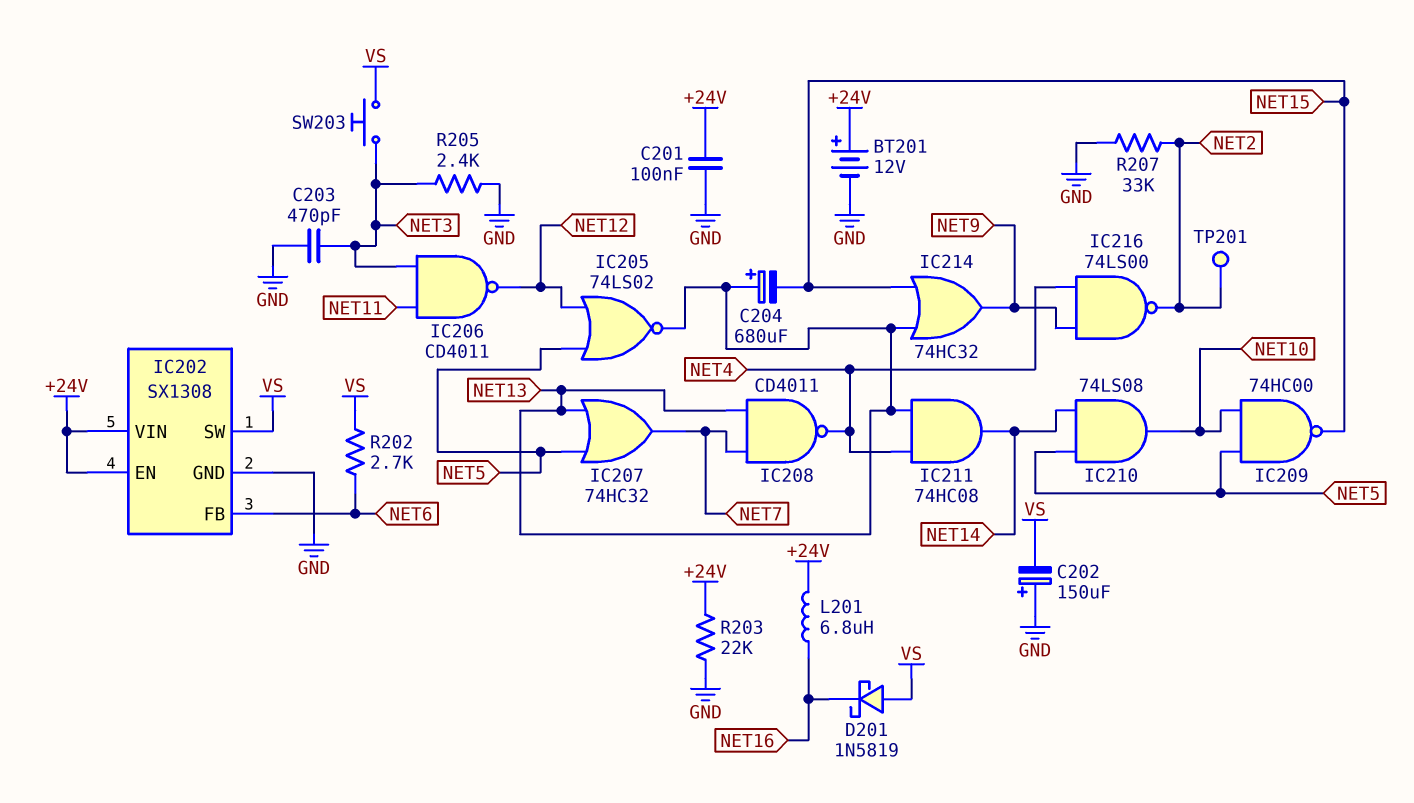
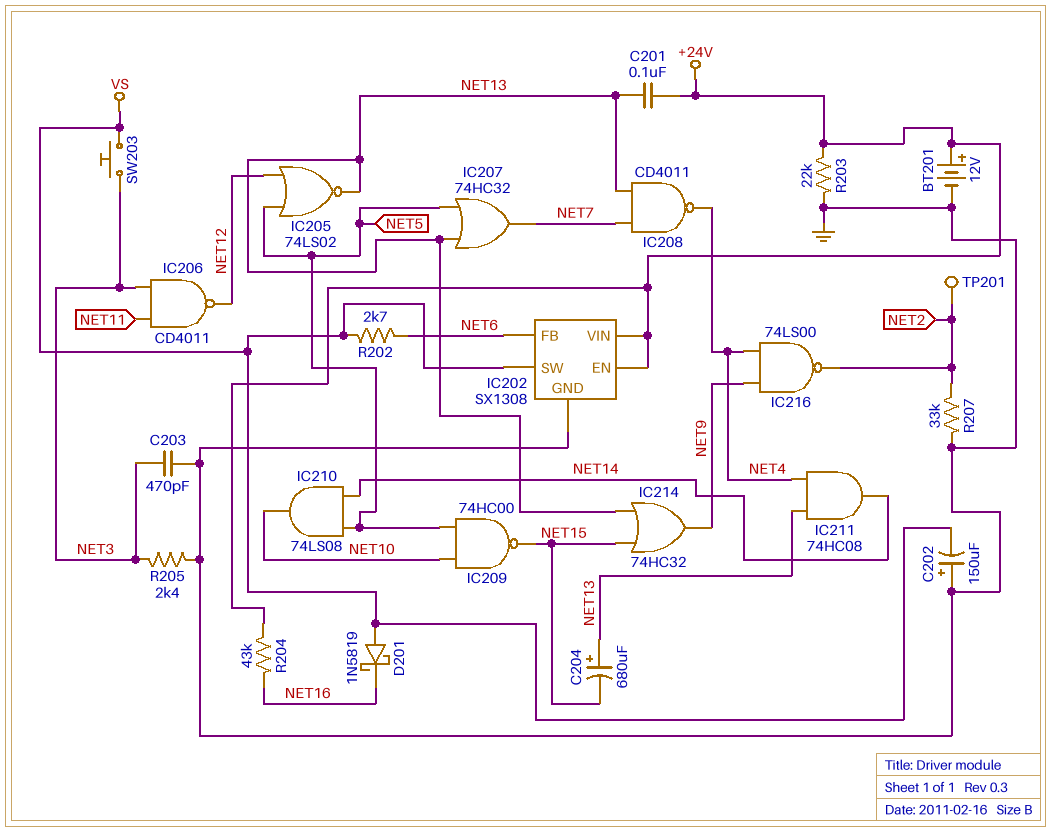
C201: 100nF (+24V, GND) -> 100nF (+24V, NET13)
L201: 6.8uH (+24V, NET16) -> none
R204: none -> 43k (+24V, NET16)

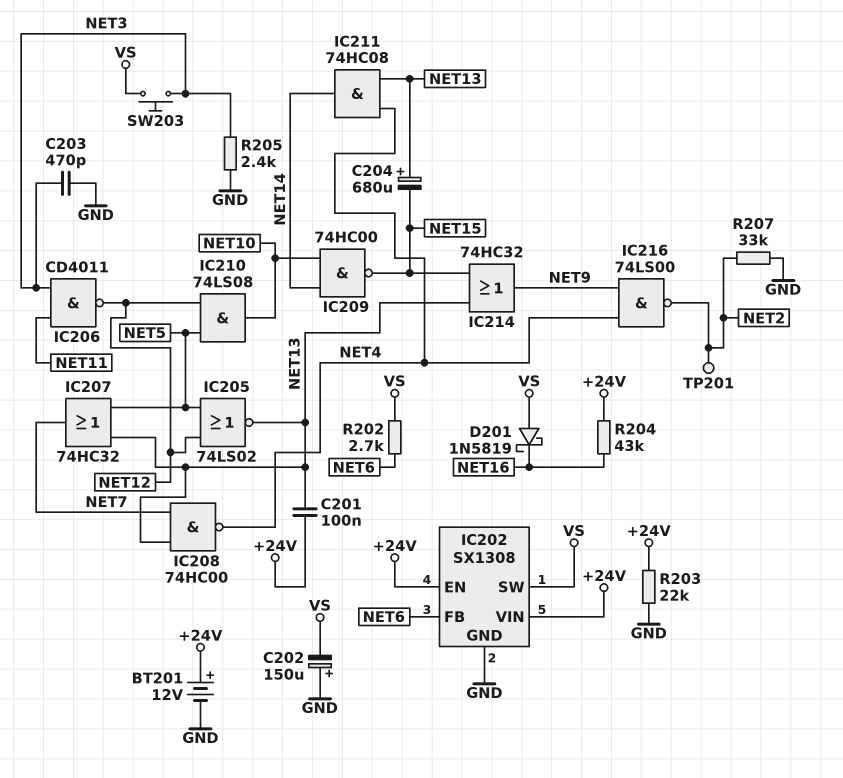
IC208: NAND CD4011 (in NET7, in NET13, out NET4) -> NAND 74HC00 (in NET7, in NET13, out NET4)
IC209: NAND 74HC00 (in NET5, in NET10, out NET15) -> NAND 74HC00 (in NET10, in NET14, out NET15)
IC210: AND 74LS08 (in NET5, in NET14, out NET10) -> AND 74LS08 (in NET5, in NET12, out NET10)

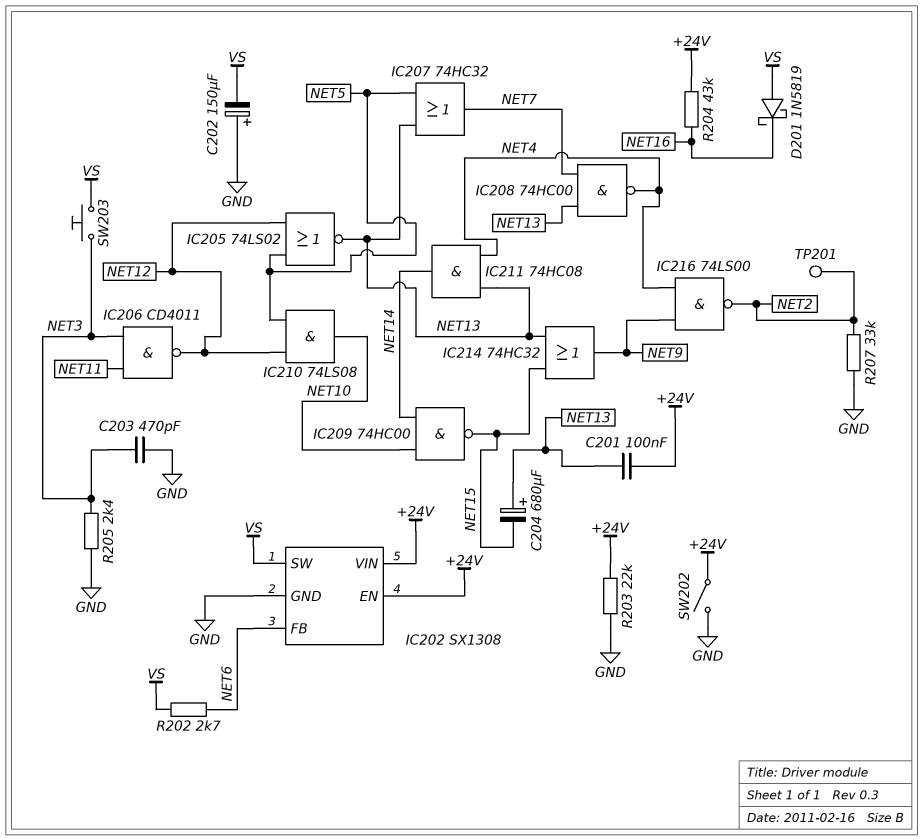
BT201: 12V (plus +24V, minus GND) -> none
SW202: none -> switch (+24V, GND)

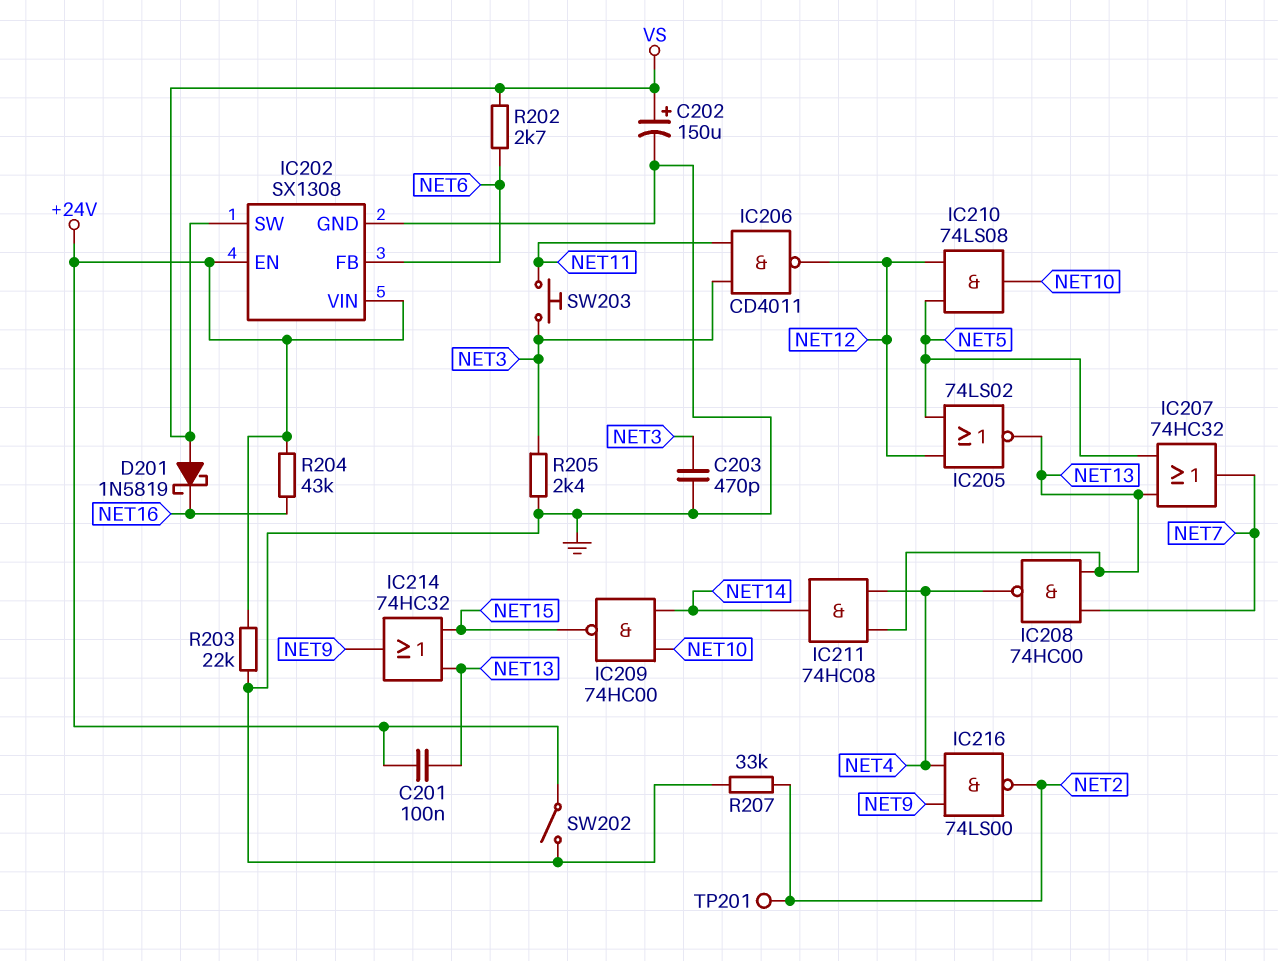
C202: 150uF (plus GND, minus VS) -> 150uF (plus VS, minus GND)
C204: 680uF (plus NET13, minus NET15) -> none
SW203: button (NET3, VS) -> button (NET3, NET11)

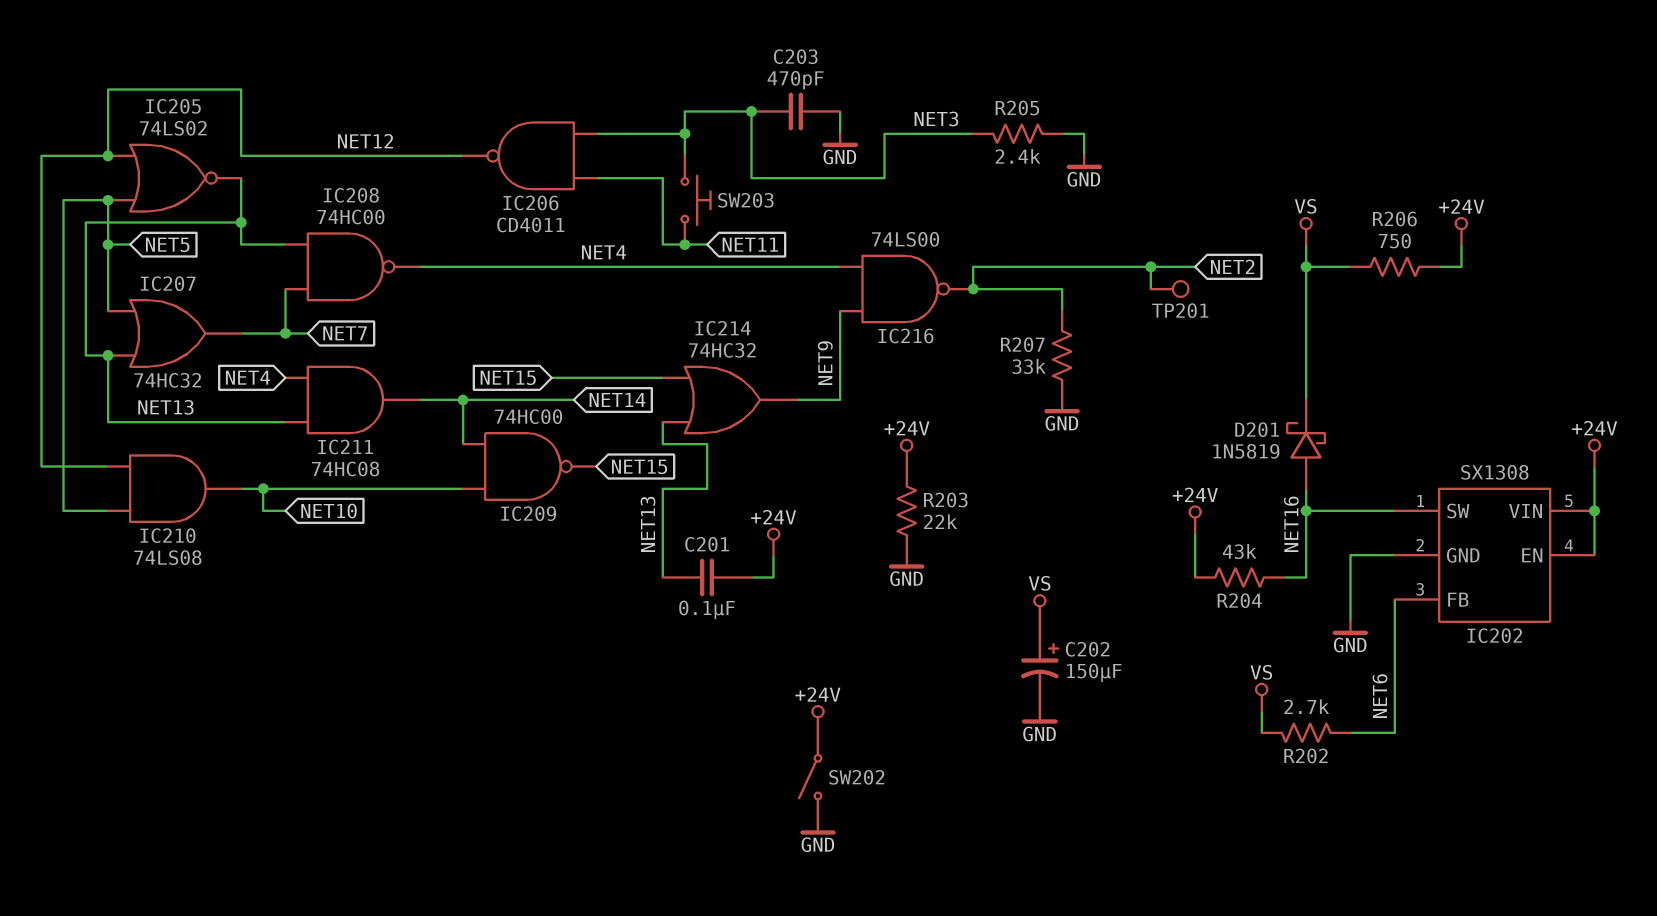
D201: schottky 1N5819 (A VS, K NET16) -> schottky 1N5819 (A NET16, K VS)
IC202 pin SW: VS -> NET16
R206: none -> 750 (+24V, VS)

